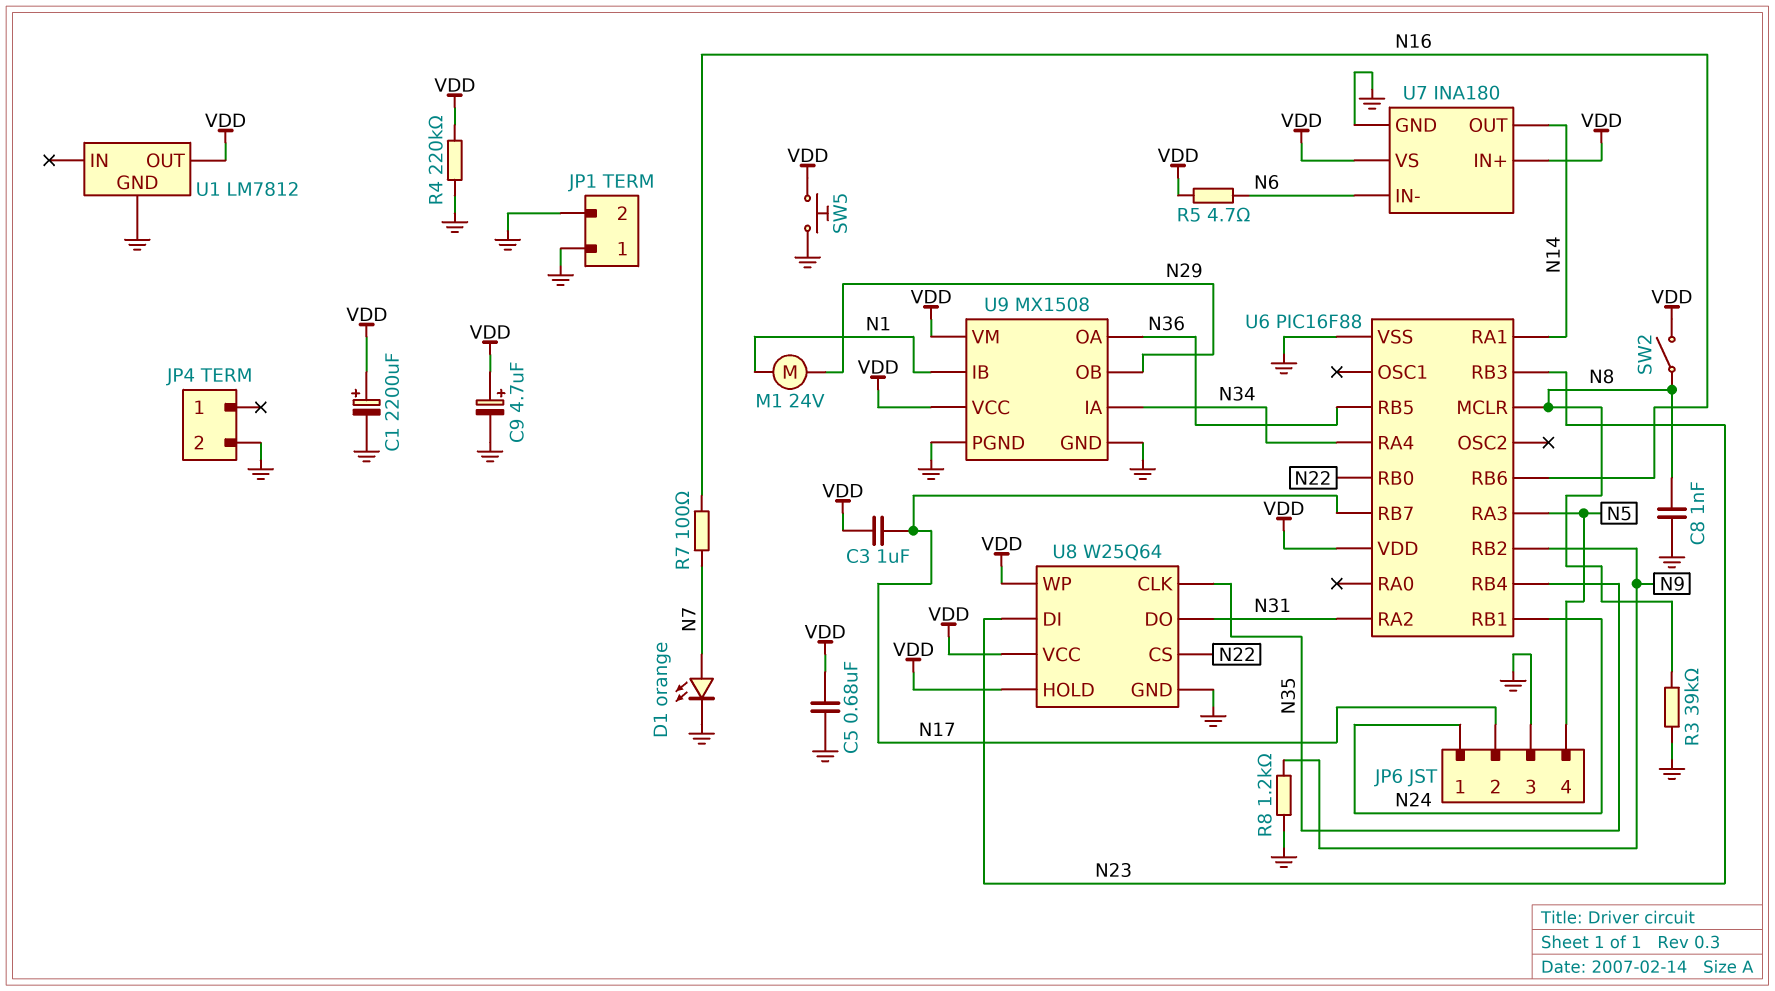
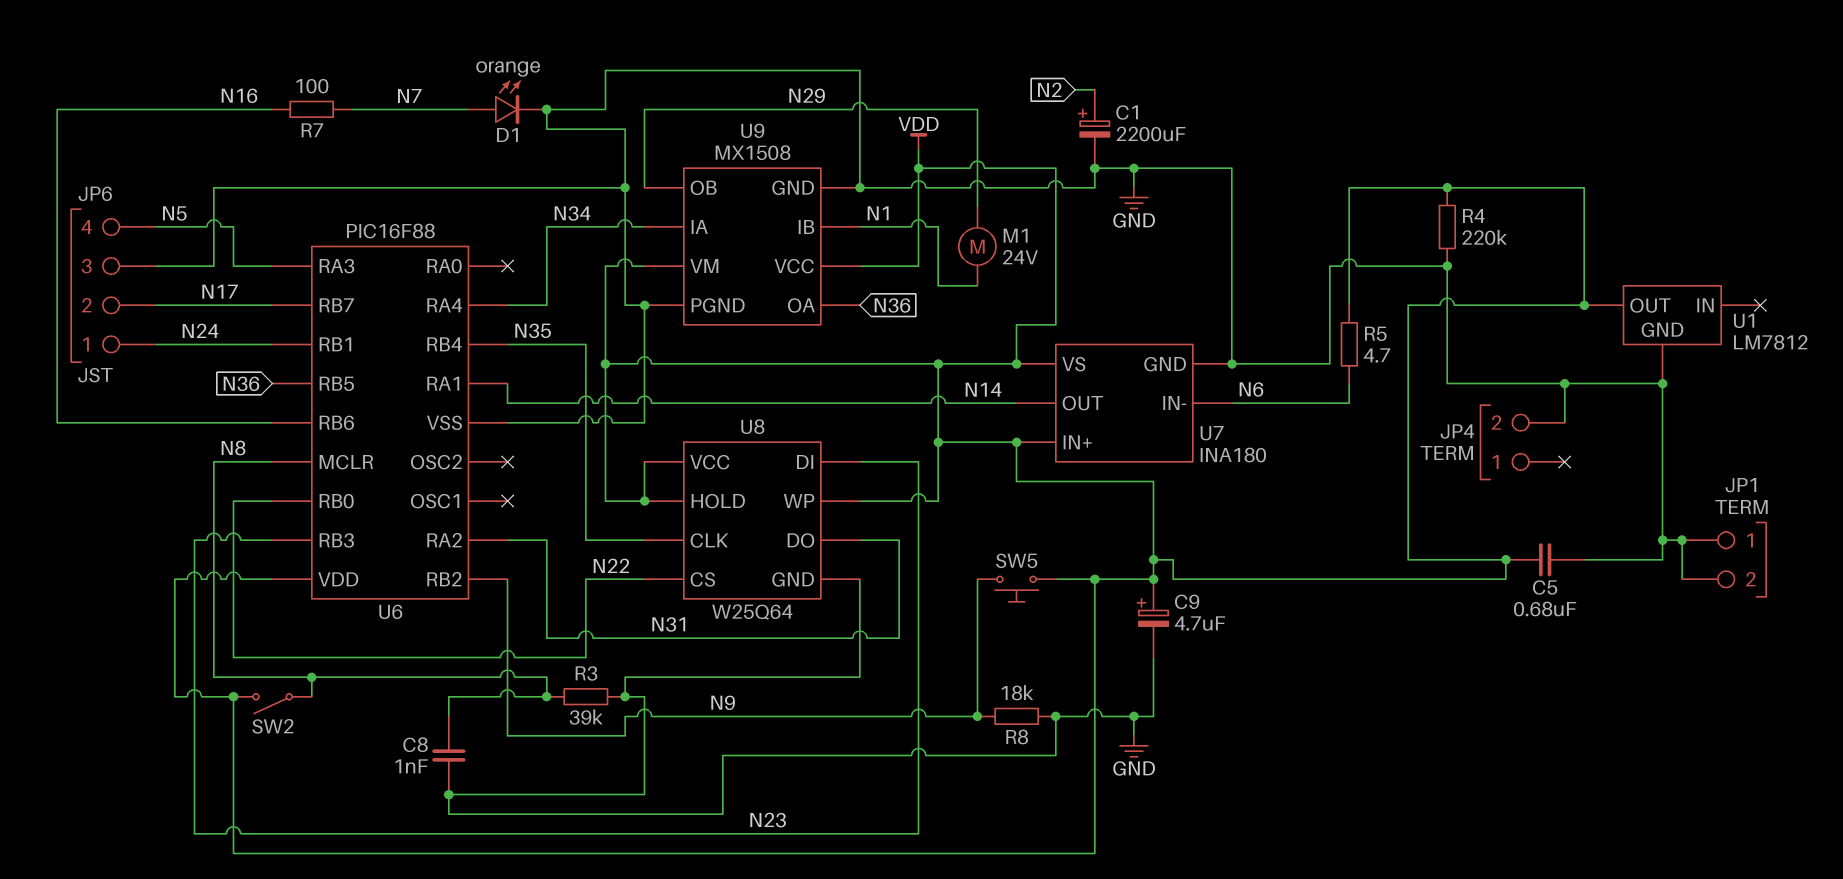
C1: 2200uF (plus VDD, minus GND) -> 2200uF (plus N2, minus GND)
C3: 1uF (N17, VDD) -> none
R8: 1.2k (GND, N9) -> 18k (GND, N9)
SW5: button (GND, VDD) -> button (N9, VDD)

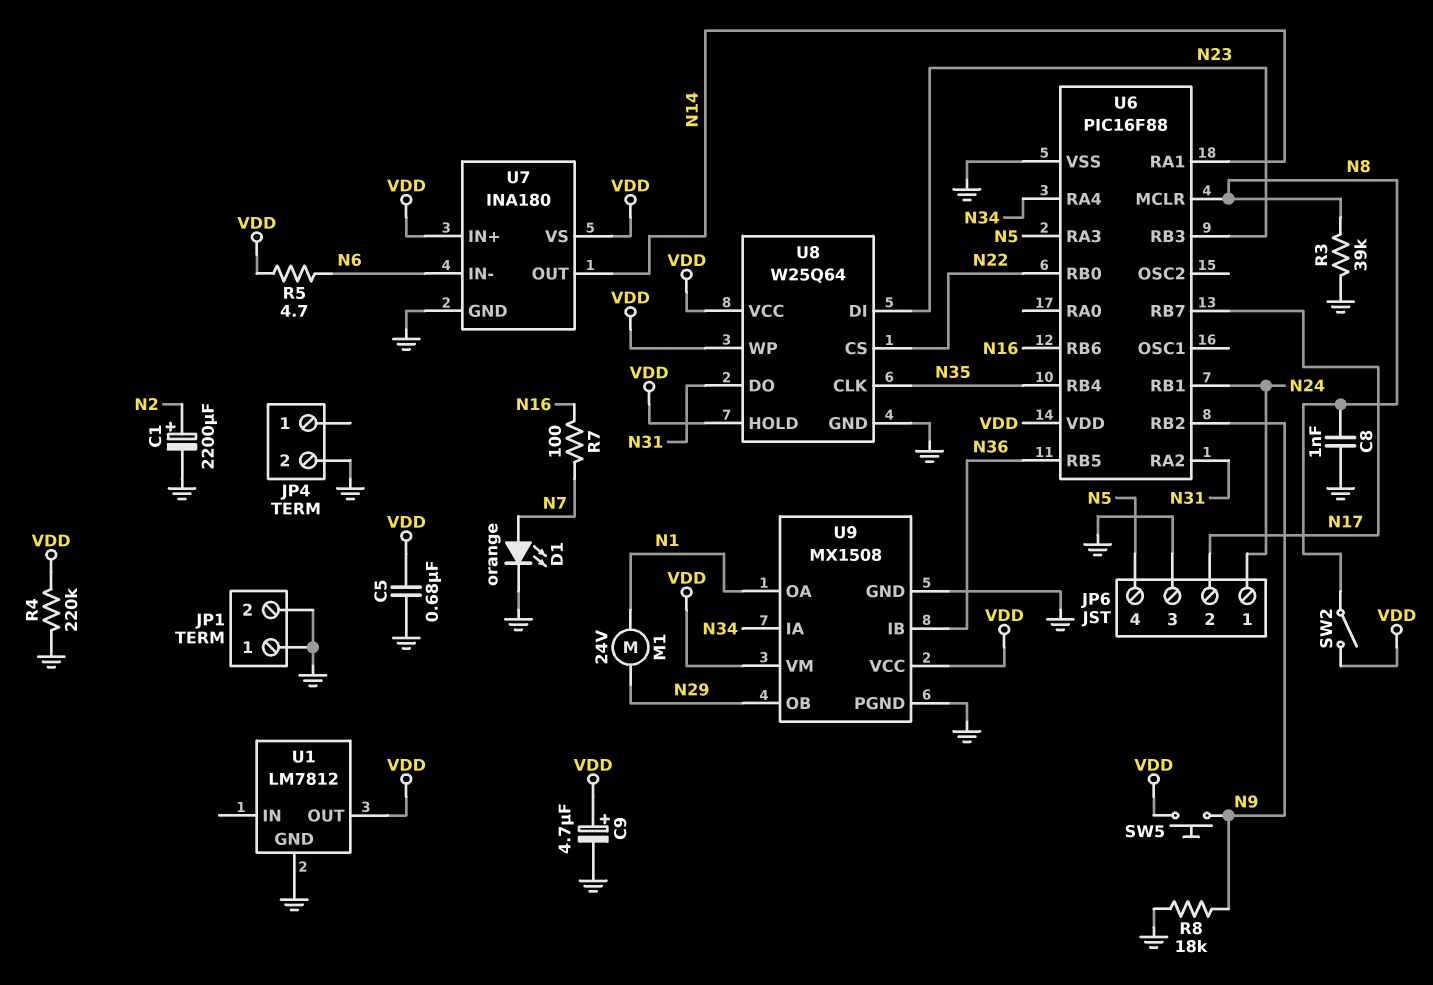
U9 pin IB: N1 -> N36
U9 pin OA: N36 -> N1

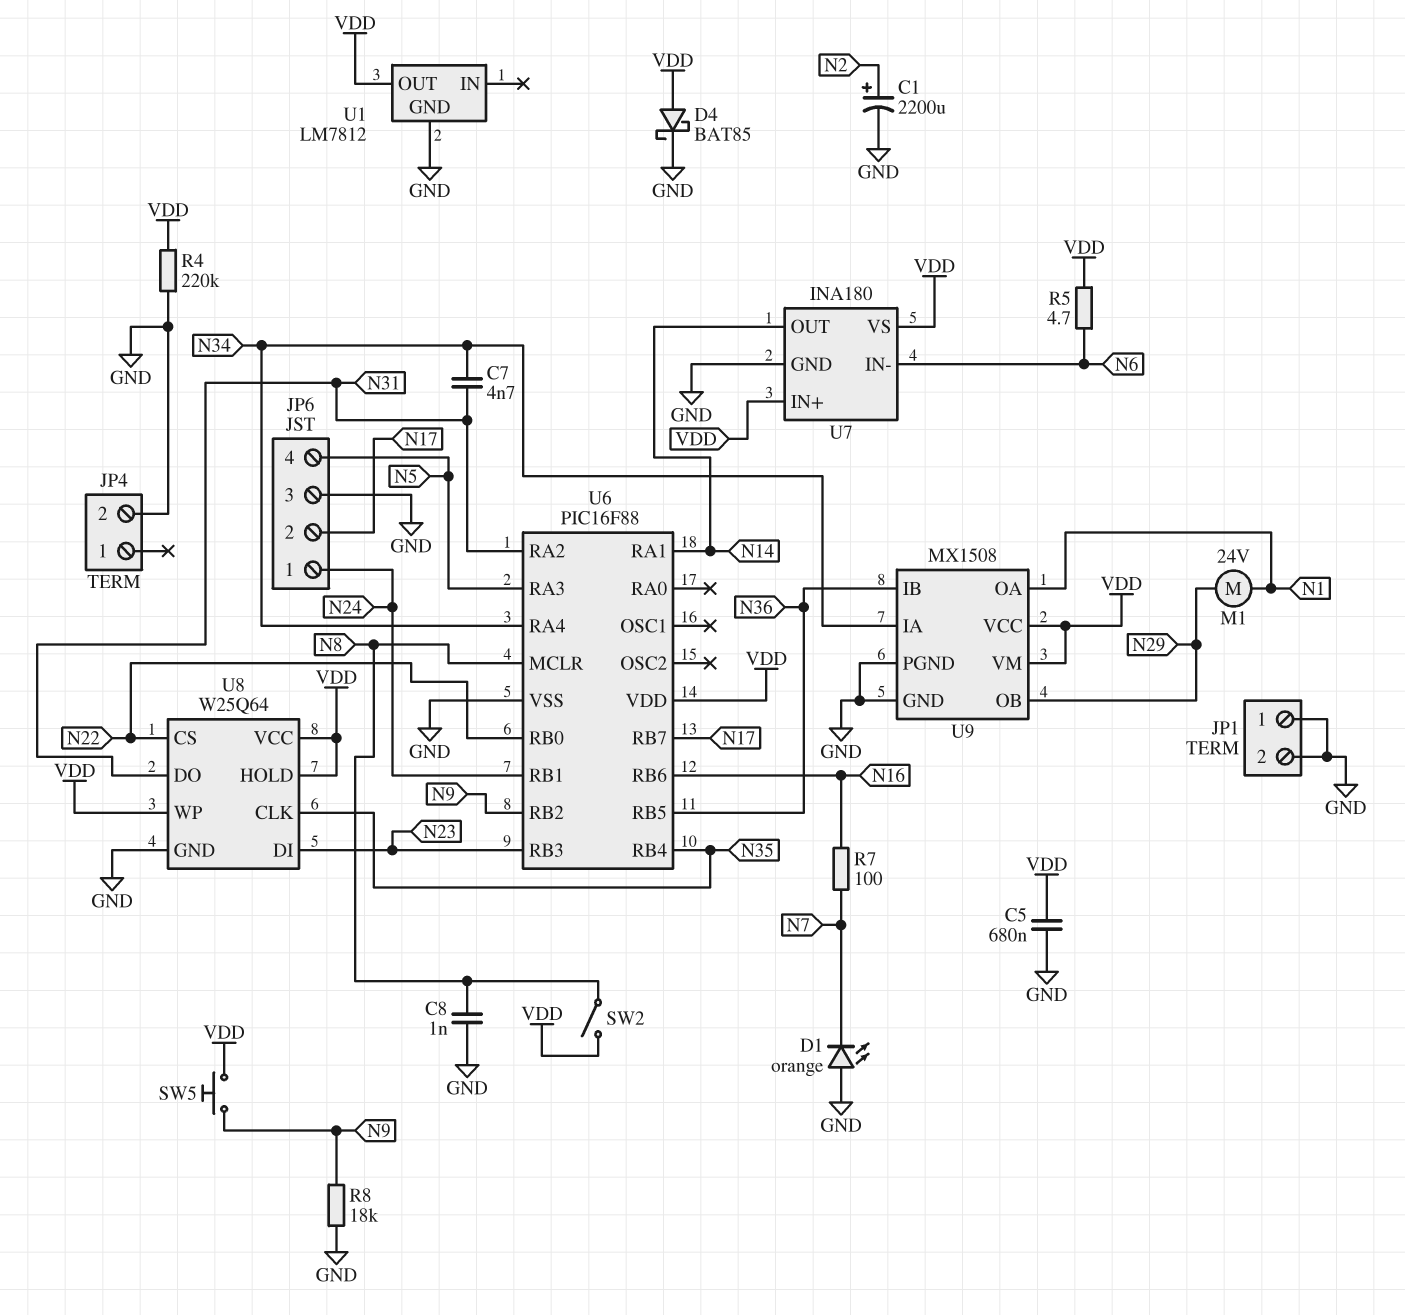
C7: none -> 4.7nF (N31, N34)
C9: 4.7uF (plus VDD, minus GND) -> none
D1: LED orange (A N7, K GND) -> LED orange (A GND, K N7)
D4: none -> schottky BAT85 (A VDD, K GND)
R3: 39k (GND, N8) -> none

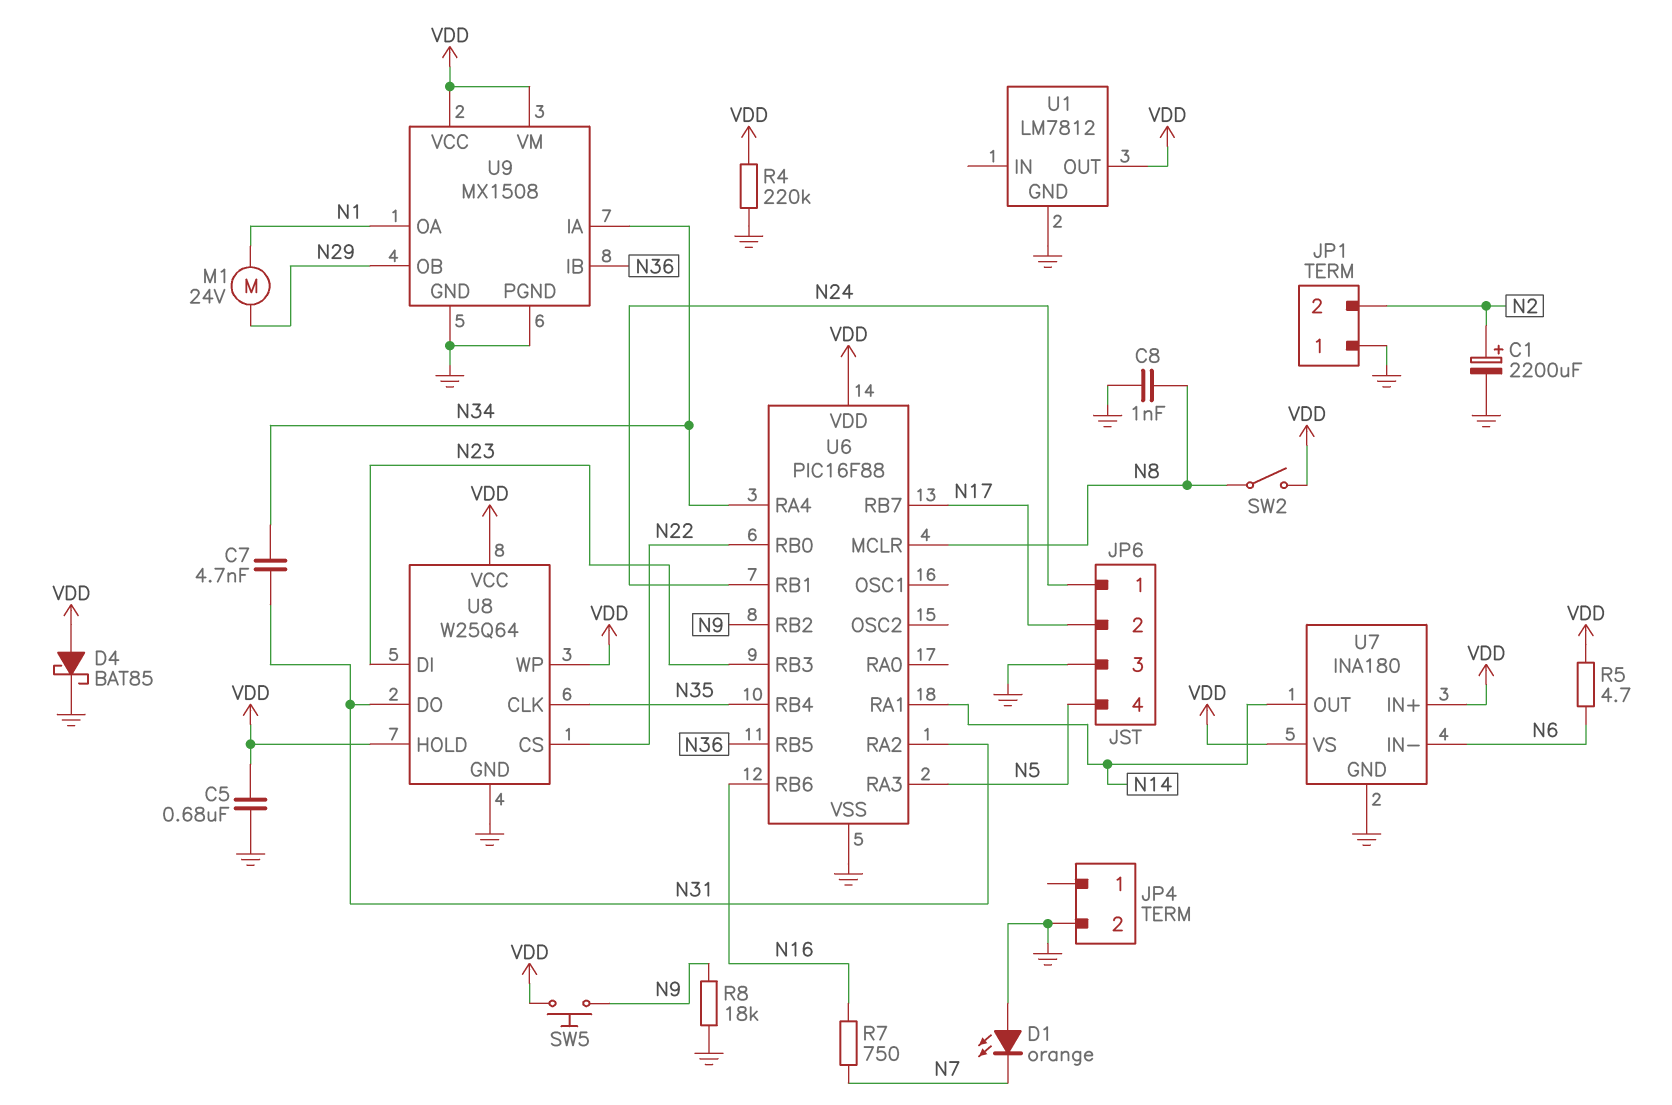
JP1 pin 2: GND -> N2
R7: 100 (N7, N16) -> 750 (N7, N16)

